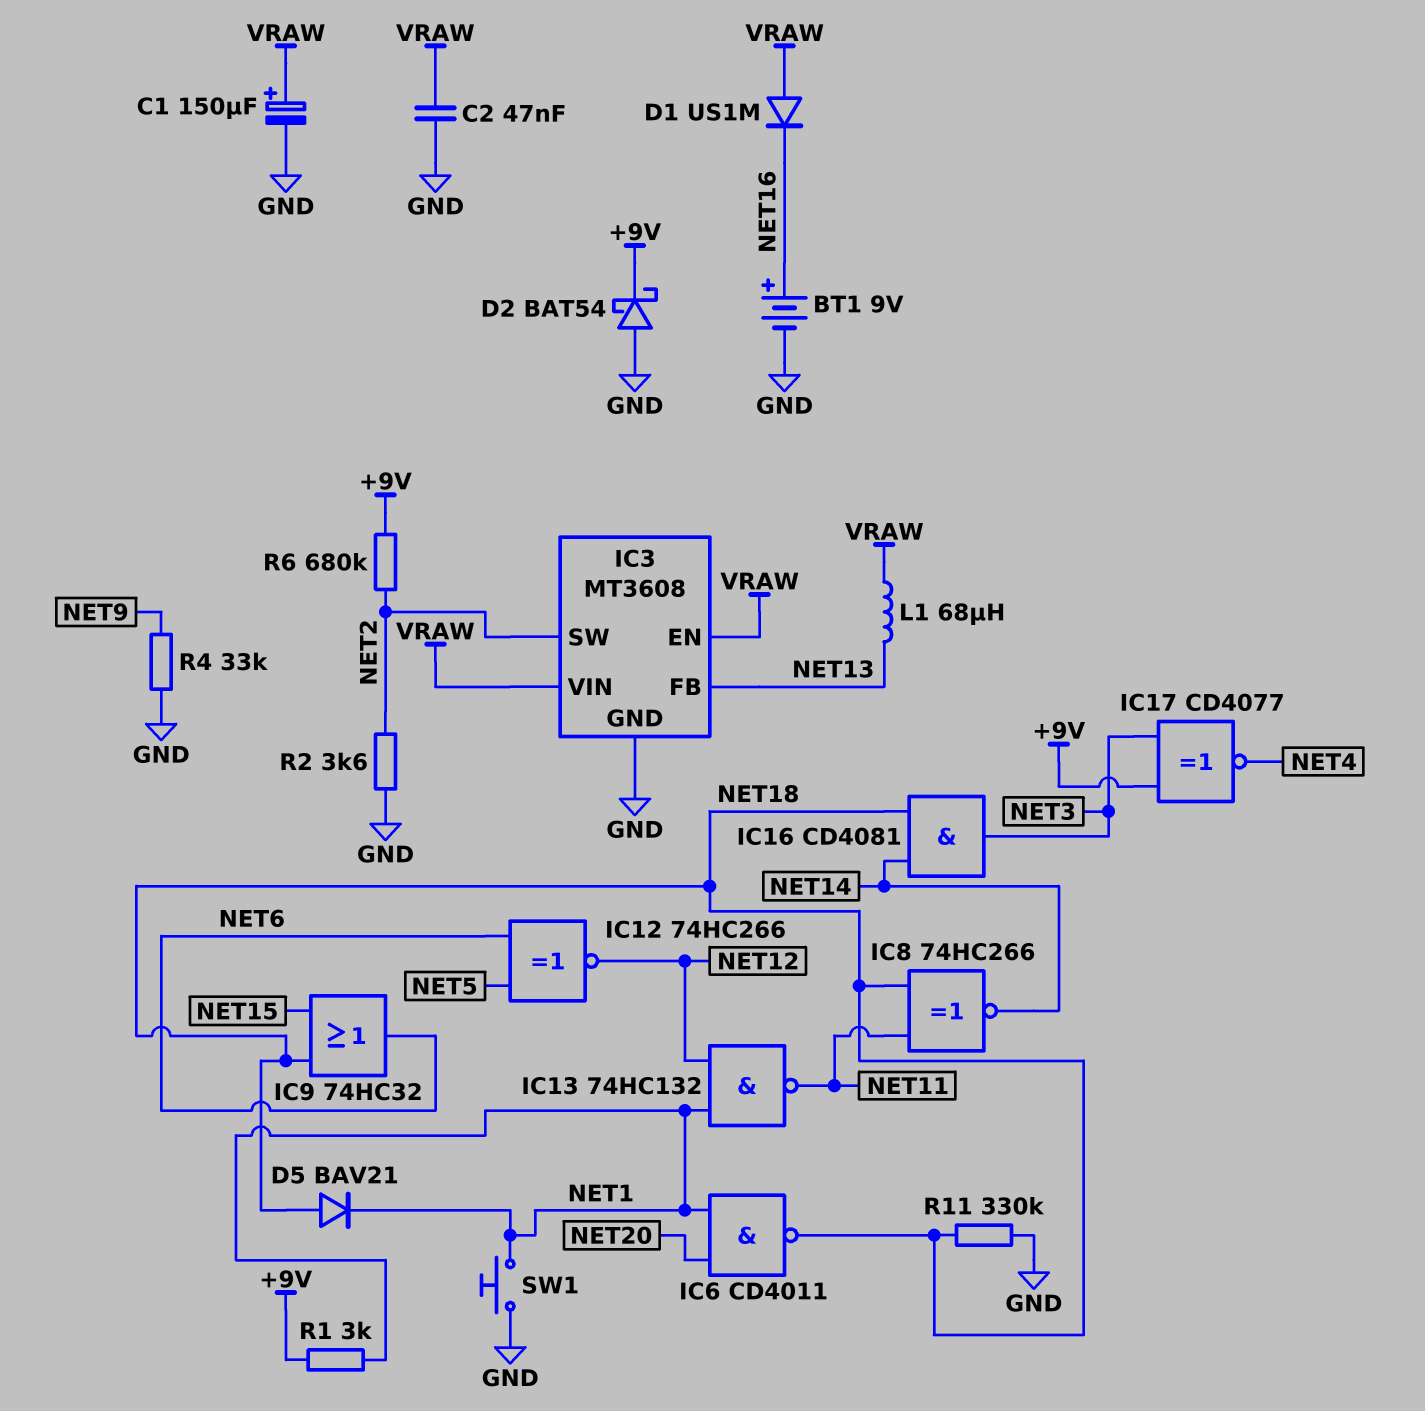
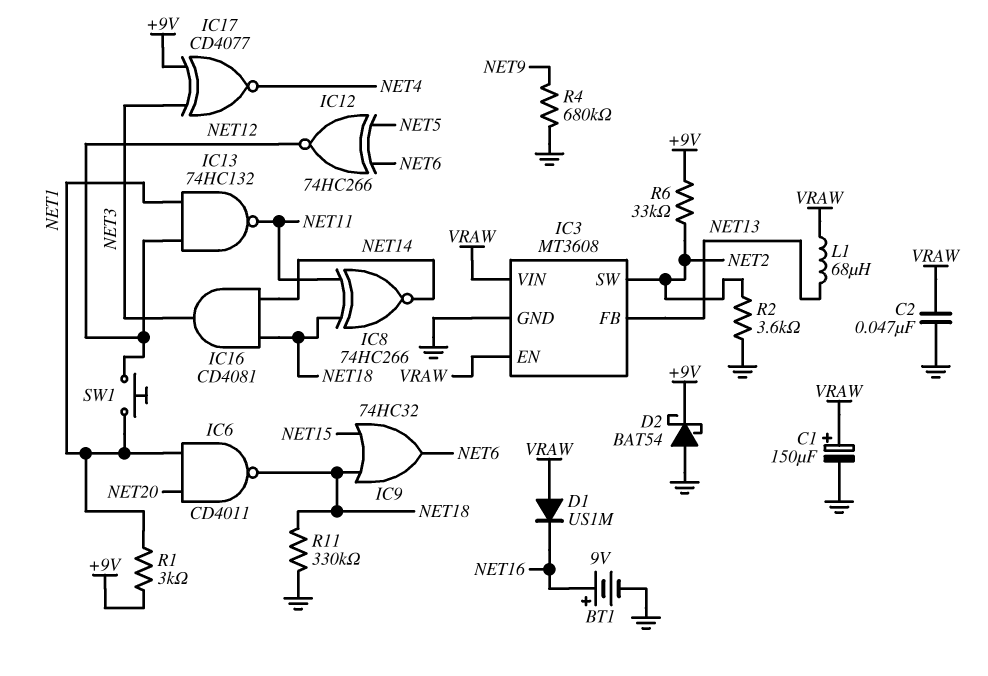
D5: diode BAV21 (A NET18, K NET1) -> none
R4: 33k (GND, NET9) -> 680k (GND, NET9)
R6: 680k (+9V, NET2) -> 33k (+9V, NET2)
SW1: button (GND, NET1) -> button (NET1, NET12)

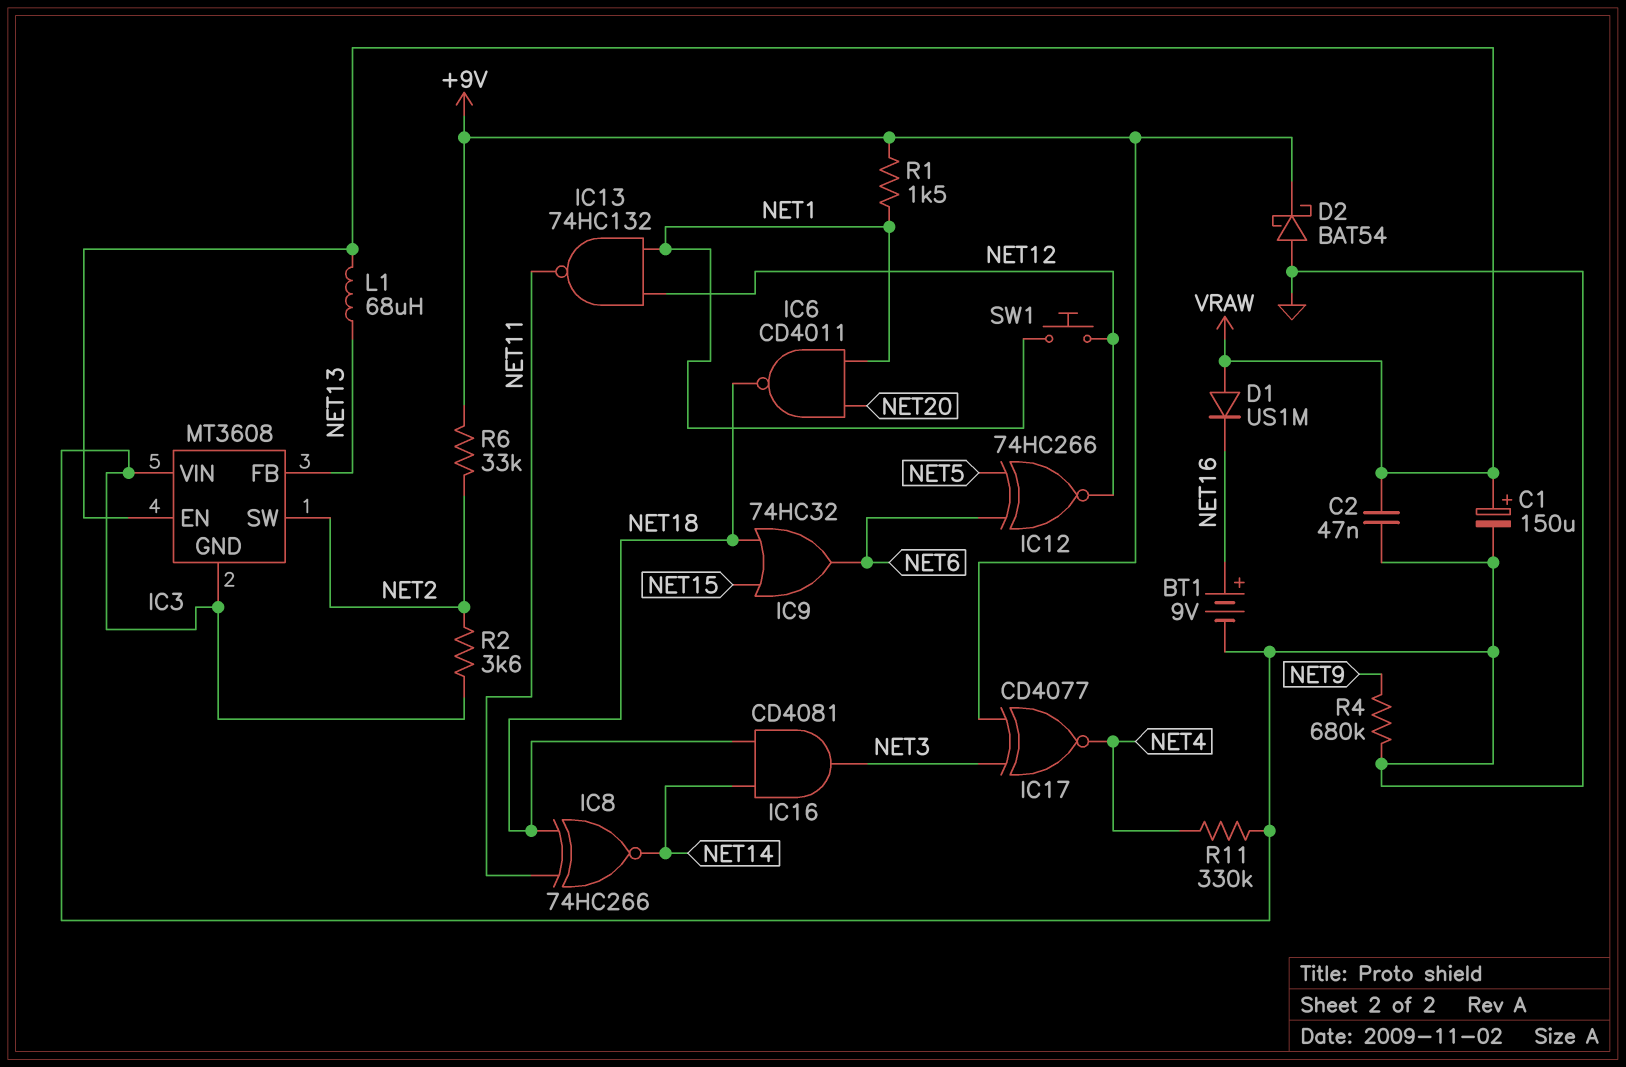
IC3 pin VIN: VRAW -> GND
R1: 3k (+9V, NET1) -> 1.5k (+9V, NET1)
R11: 330k (GND, NET18) -> 330k (GND, NET4)

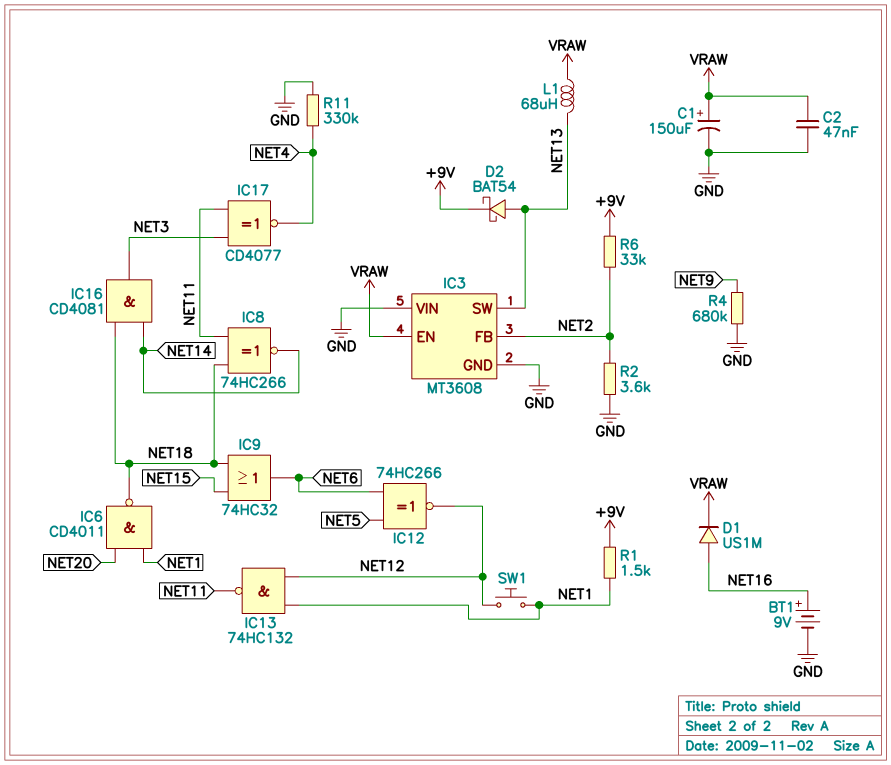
D1: diode US1M (A VRAW, K NET16) -> diode US1M (A NET16, K VRAW)
D2: schottky BAT54 (A GND, K +9V) -> schottky BAT54 (A NET13, K +9V)
IC3 pin FB: NET13 -> NET2
IC3 pin SW: NET2 -> NET13
IC17: XNOR CD4077 (in +9V, in NET3, out NET4) -> XNOR CD4077 (in NET3, in NET11, out NET4)

